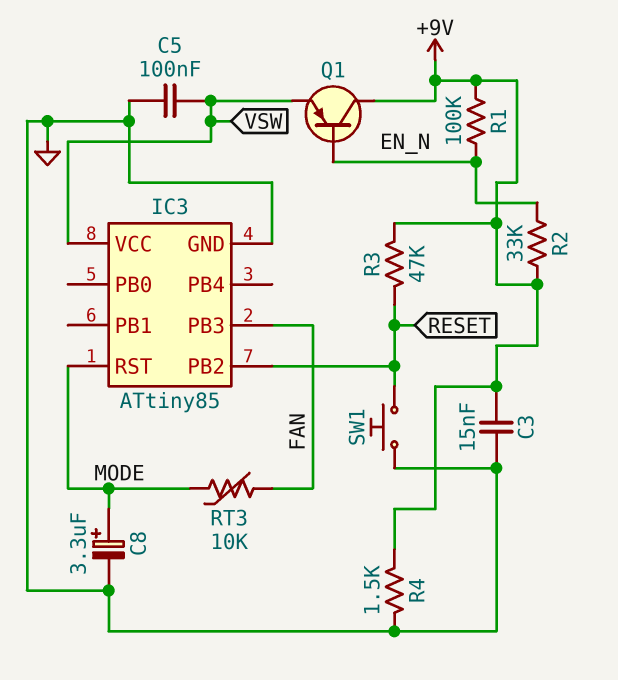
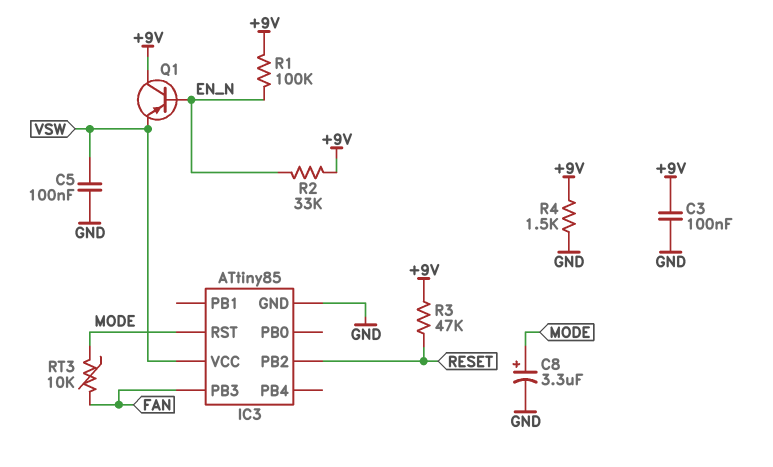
C3: 15nF (+9V, GND) -> 100nF (+9V, GND)
SW1: button (GND, RESET) -> none

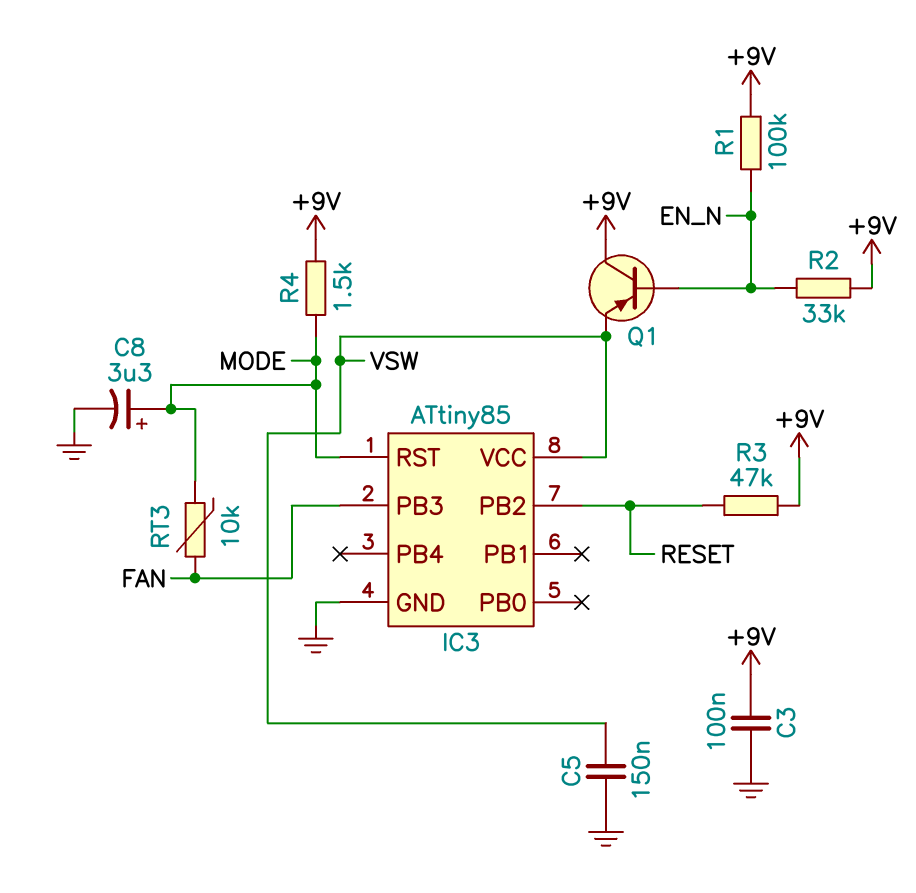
C5: 100nF (GND, VSW) -> 150nF (GND, VSW)
R4: 1.5k (+9V, GND) -> 1.5k (+9V, MODE)

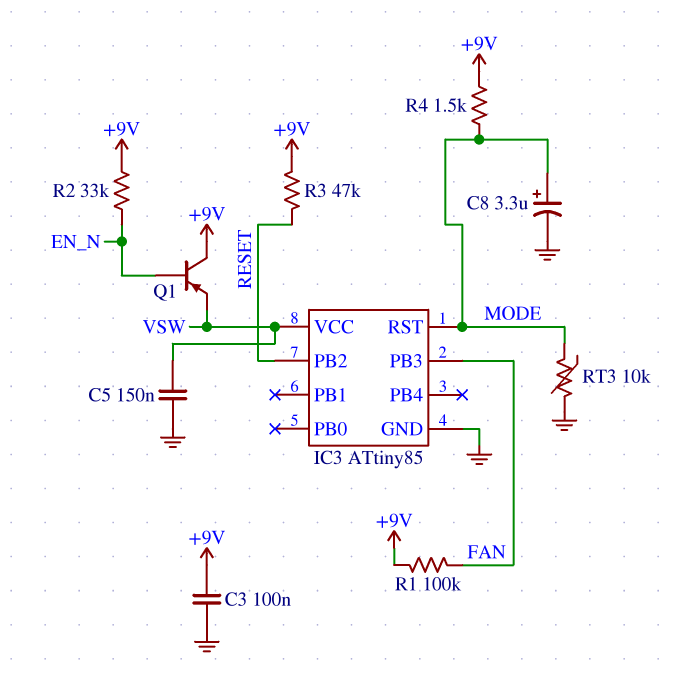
R1: 100k (+9V, EN_N) -> 100k (+9V, FAN)
RT3: 10k (FAN, MODE) -> 10k (GND, MODE)

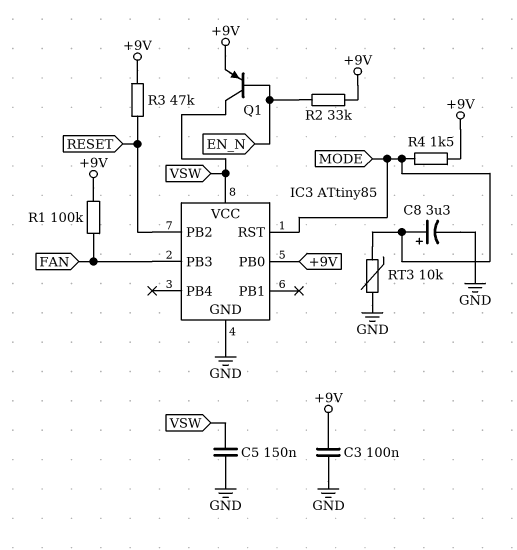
IC3 pin PB0: none -> +9V
Q1: PNP (B EN_N, C +9V, E VSW) -> PNP (B EN_N, C VSW, E +9V)

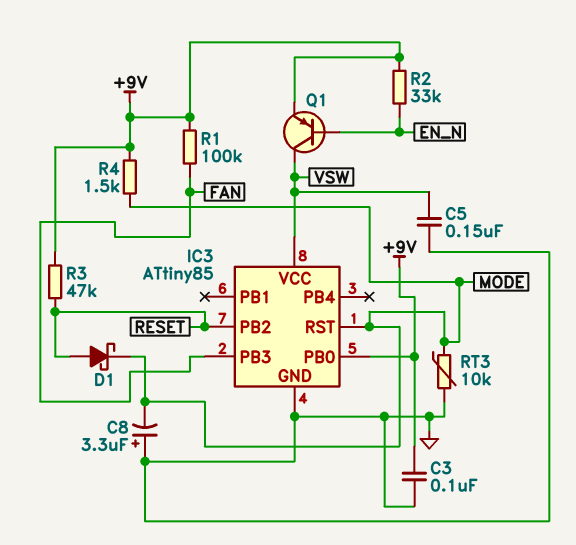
C8: 3.3uF (plus MODE, minus GND) -> 3.3uF (plus GND, minus MODE)
D1: none -> schottky (A RESET, K MODE)

